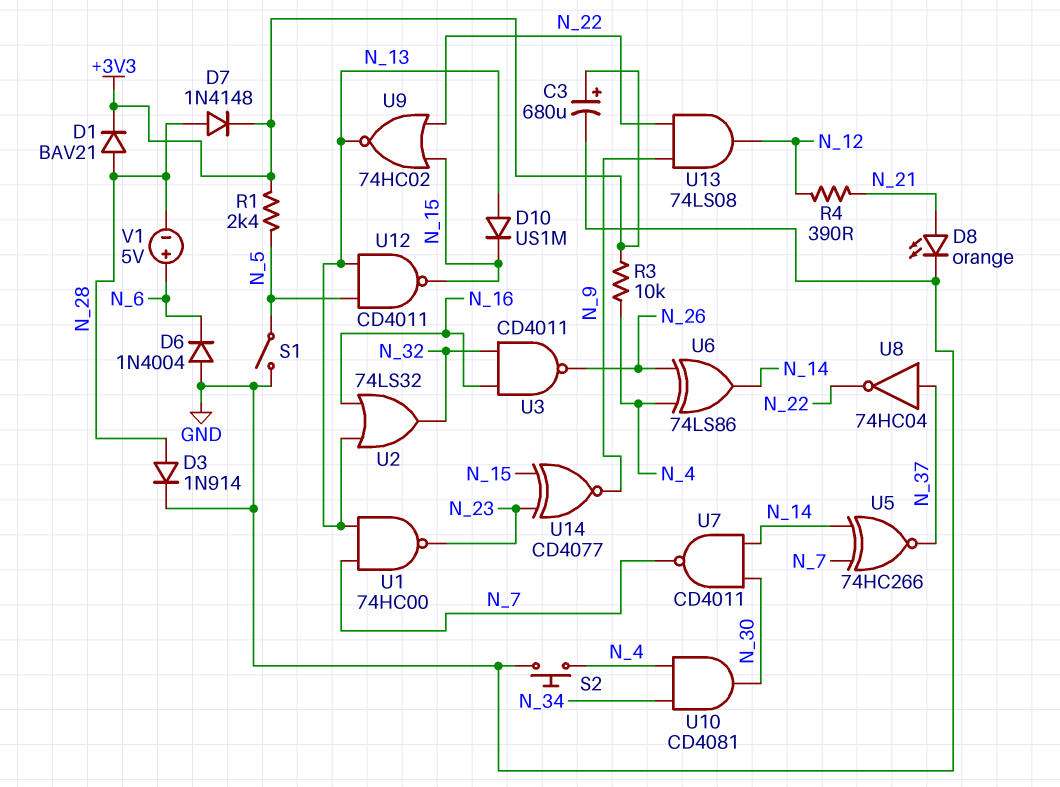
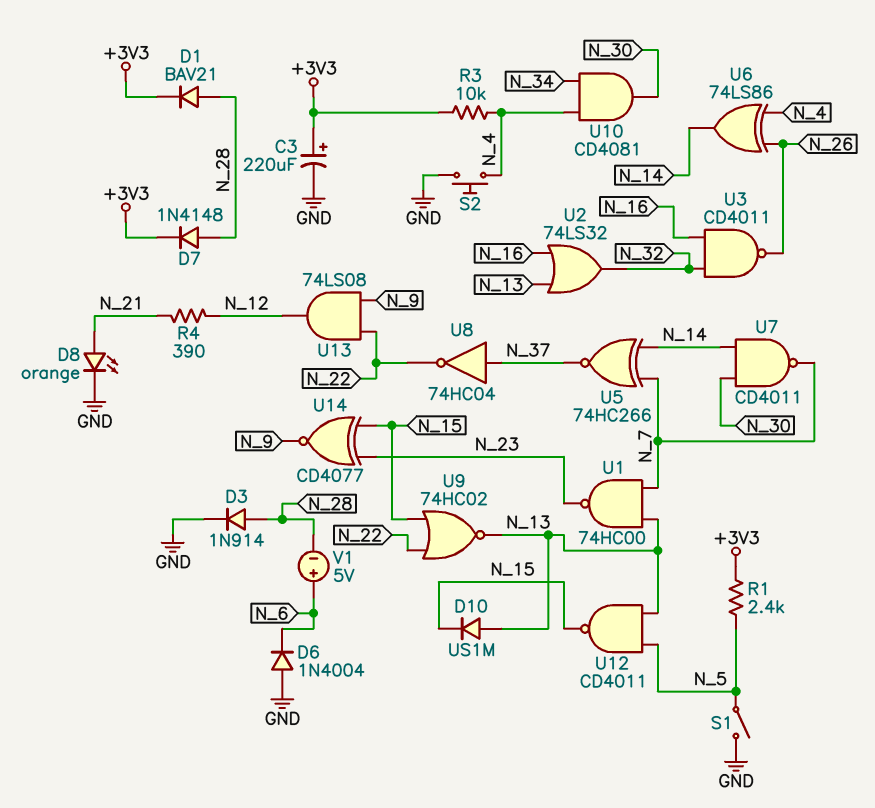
C3: 680uF (plus +3V3, minus GND) -> 220uF (plus +3V3, minus GND)

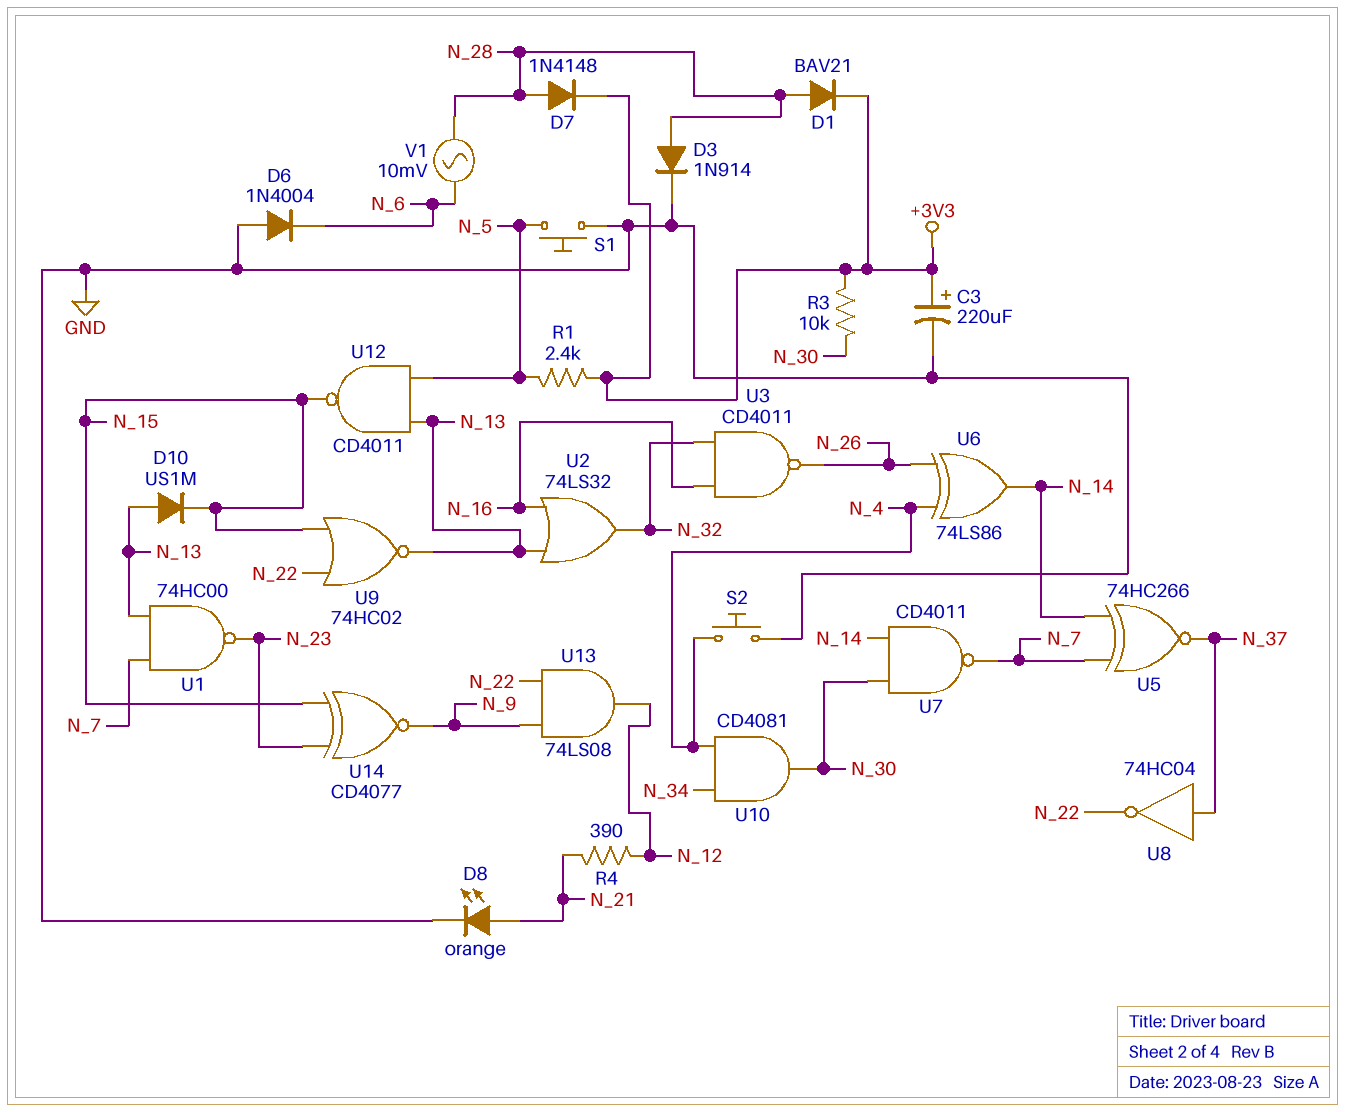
R3: 10k (+3V3, N_4) -> 10k (+3V3, N_30)
S1: switch (GND, N_5) -> button (GND, N_5)
V1: 5V (plus N_6, minus N_28) -> AC 10mV (N_6, N_28)

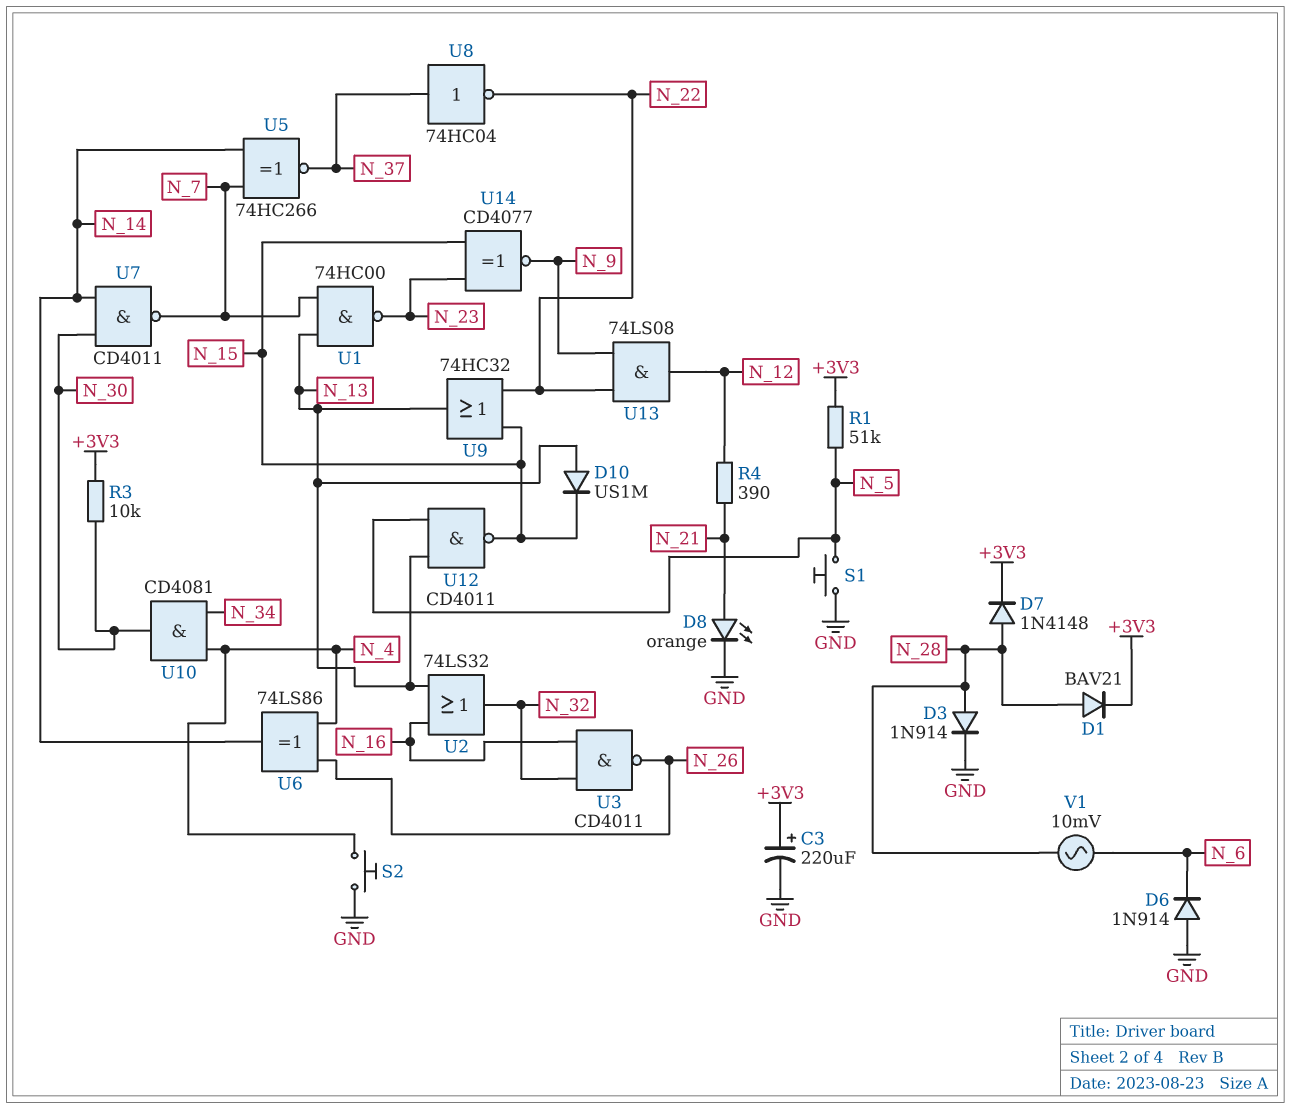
D6: diode 1N4004 (A GND, K N_6) -> diode 1N914 (A GND, K N_6)
R1: 2.4k (+3V3, N_5) -> 51k (+3V3, N_5)
U9: NOR 74HC02 (in N_15, in N_22, out N_13) -> OR 74HC32 (in N_15, in N_22, out N_13)

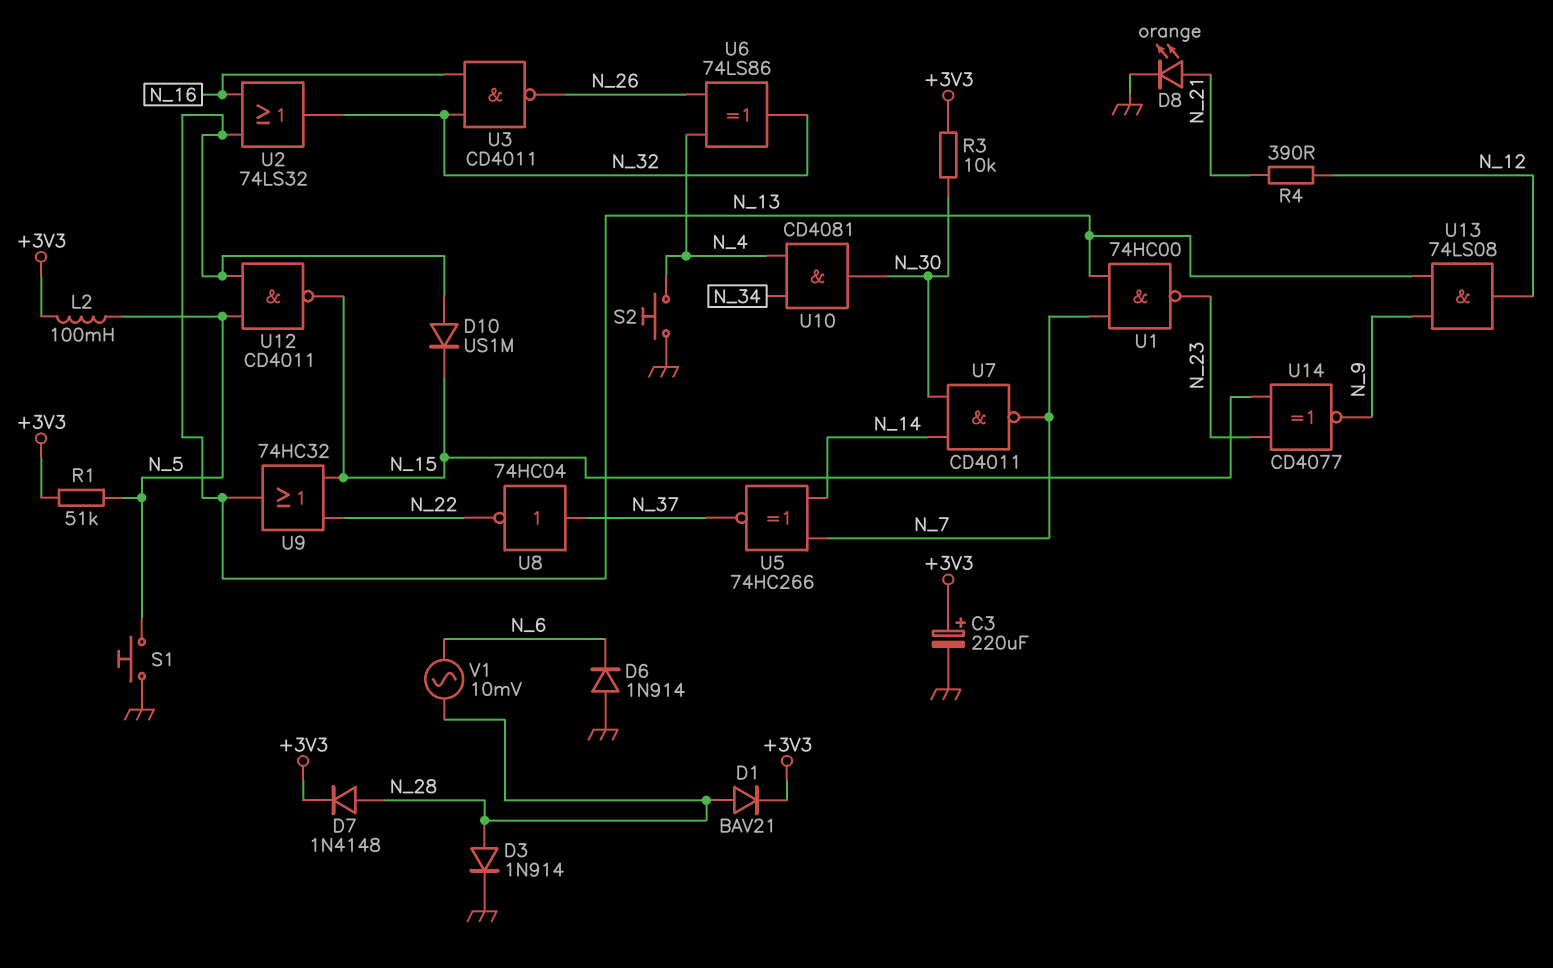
L2: none -> 100mH (+3V3, N_5)
U6: XOR 74LS86 (in N_4, in N_26, out N_14) -> XOR 74LS86 (in N_4, in N_26, out N_32)
U13: AND 74LS08 (in N_9, in N_22, out N_12) -> AND 74LS08 (in N_9, in N_13, out N_12)

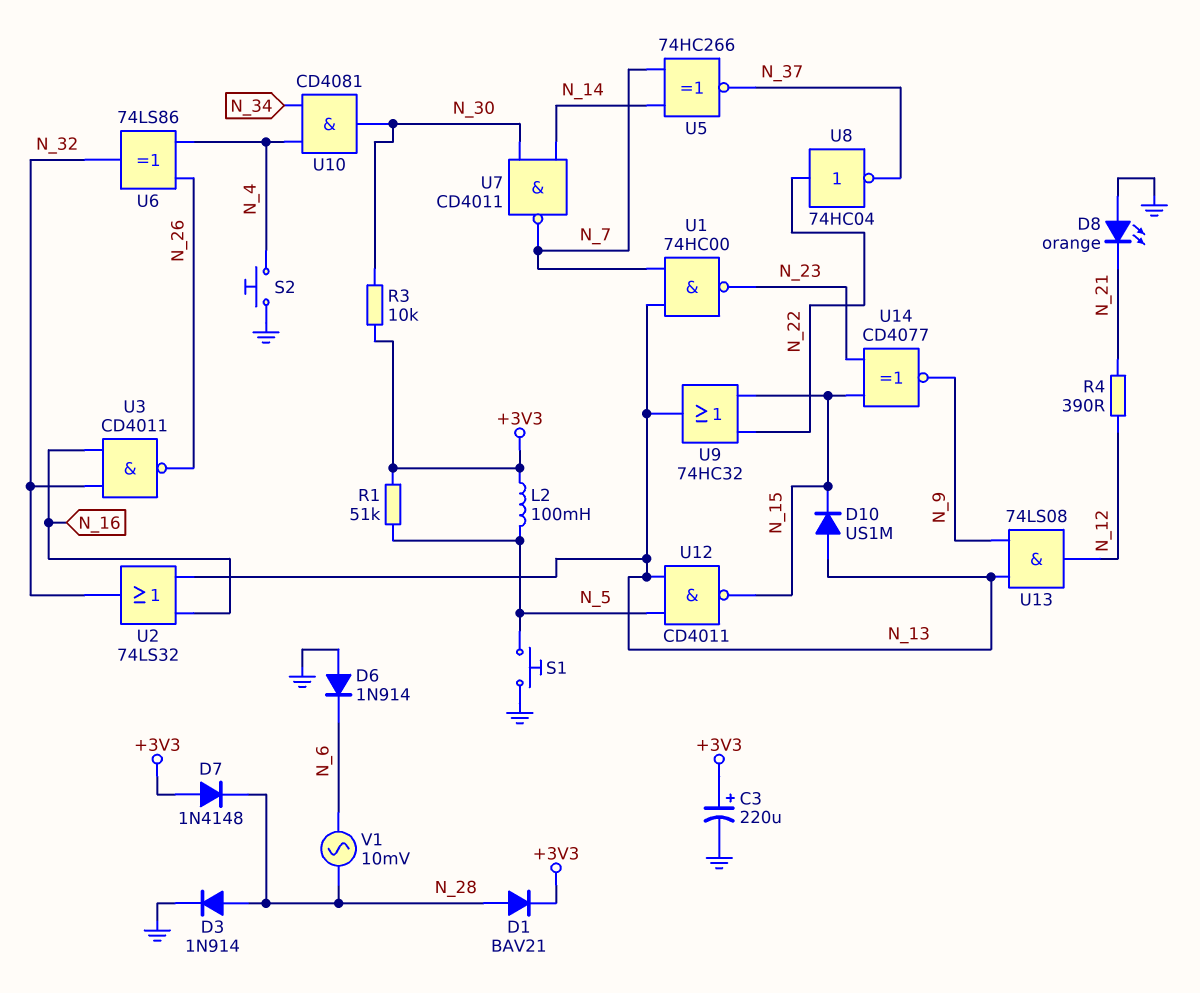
D7: diode 1N4148 (A N_28, K +3V3) -> diode 1N4148 (A +3V3, K N_28)
D8: LED orange (A N_21, K GND) -> LED orange (A GND, K N_21)
U8: NOT 74HC04 (in N_37, out N_22) -> NOT 74HC04 (in N_22, out N_37)

